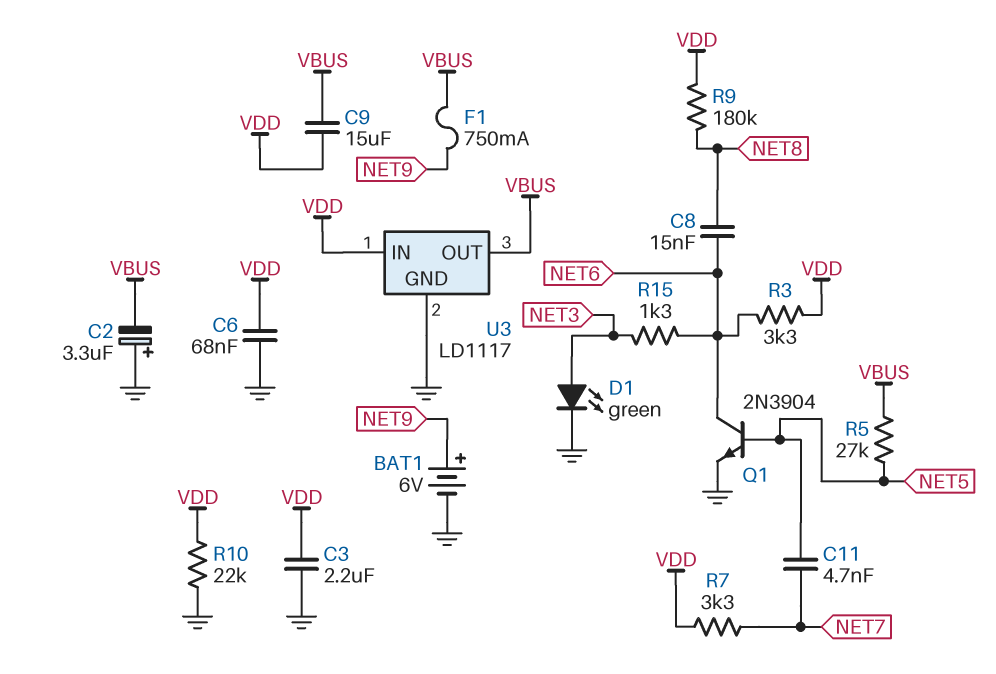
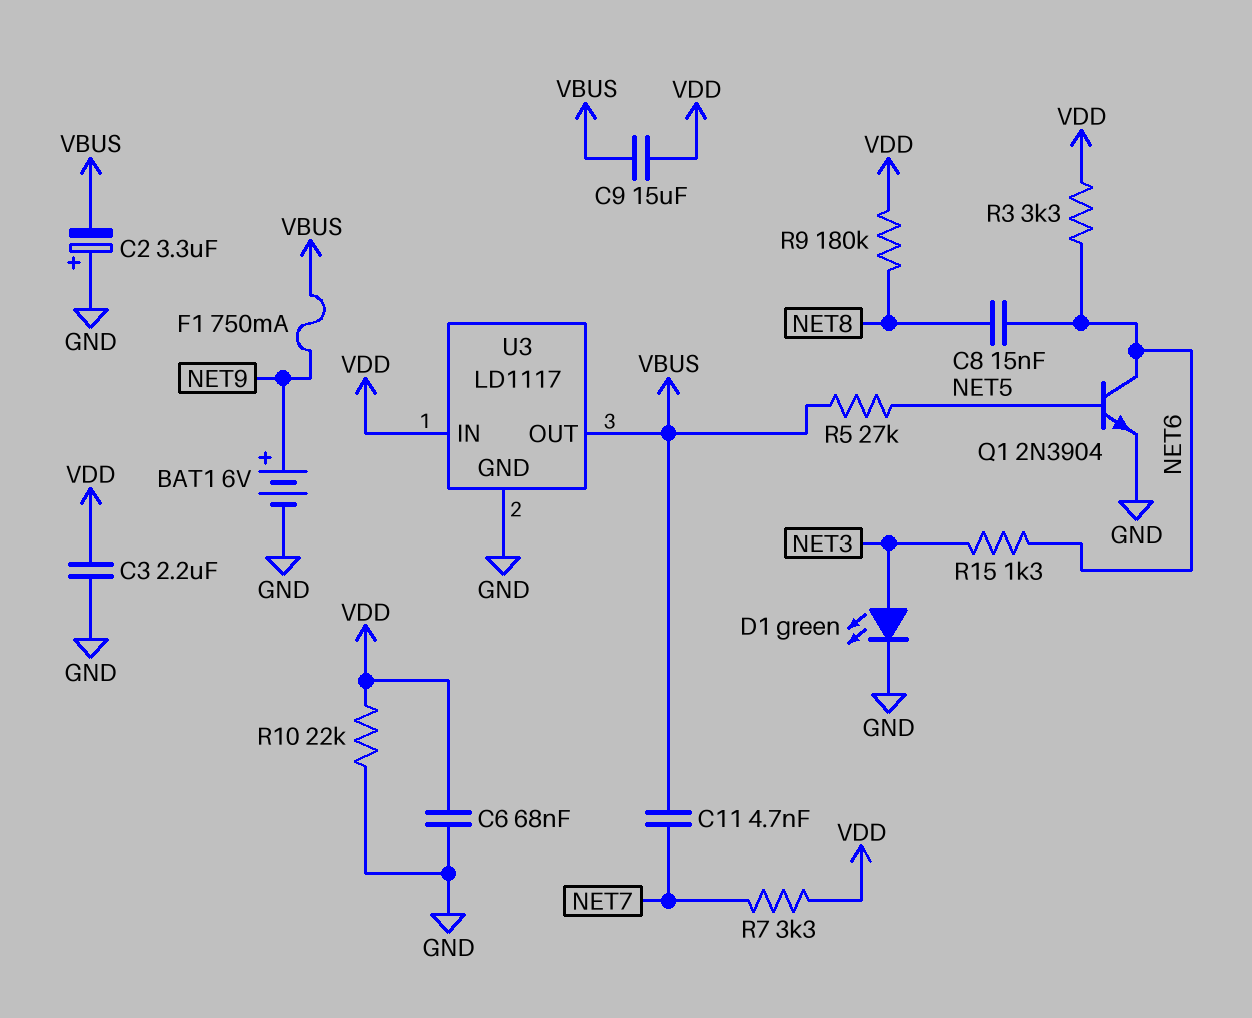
C11: 4.7nF (NET5, NET7) -> 4.7nF (NET7, VBUS)

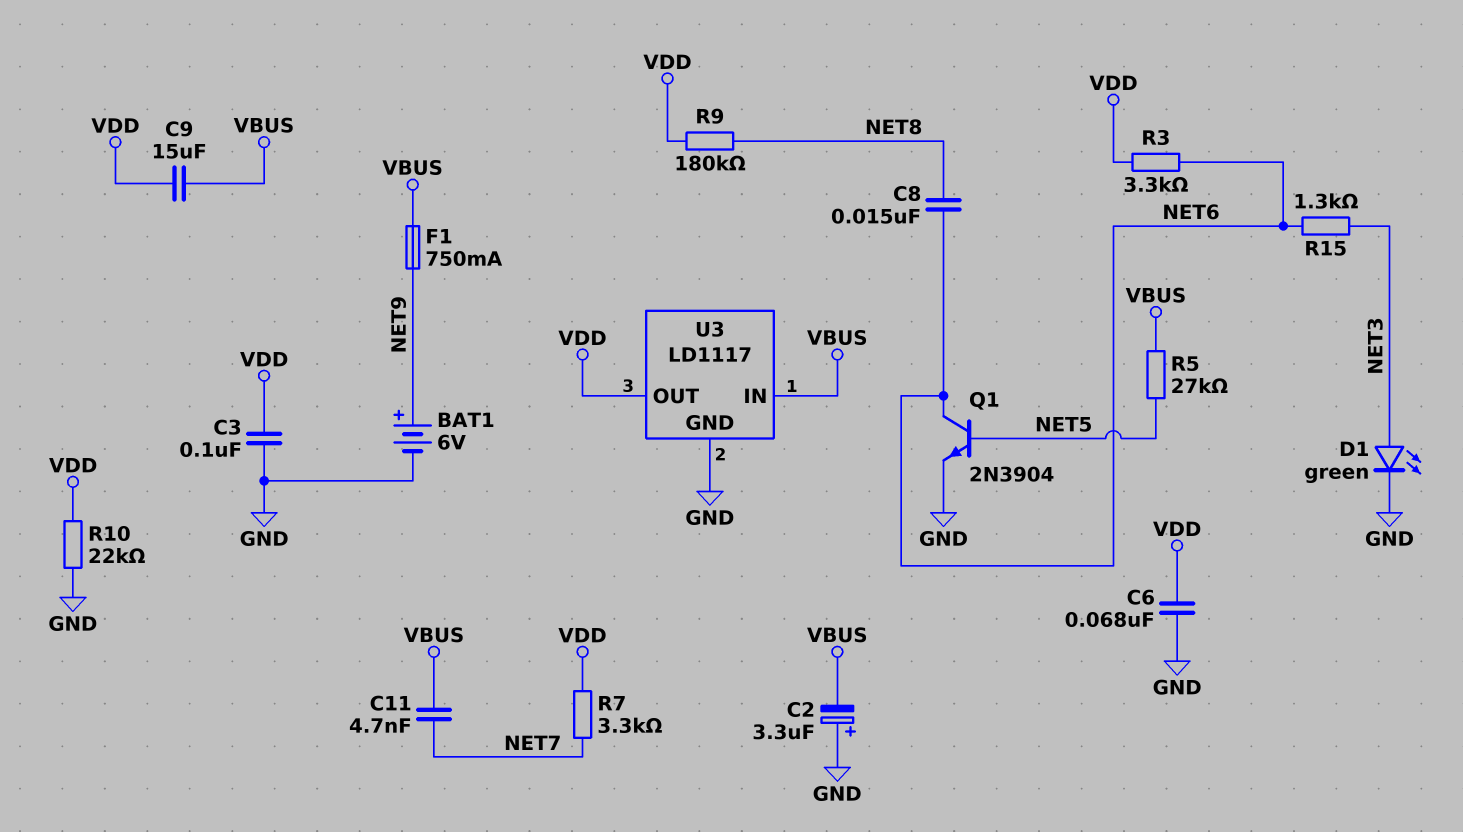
C3: 2.2uF (GND, VDD) -> 100nF (GND, VDD)
U3 pin IN: VDD -> VBUS
U3 pin OUT: VBUS -> VDD

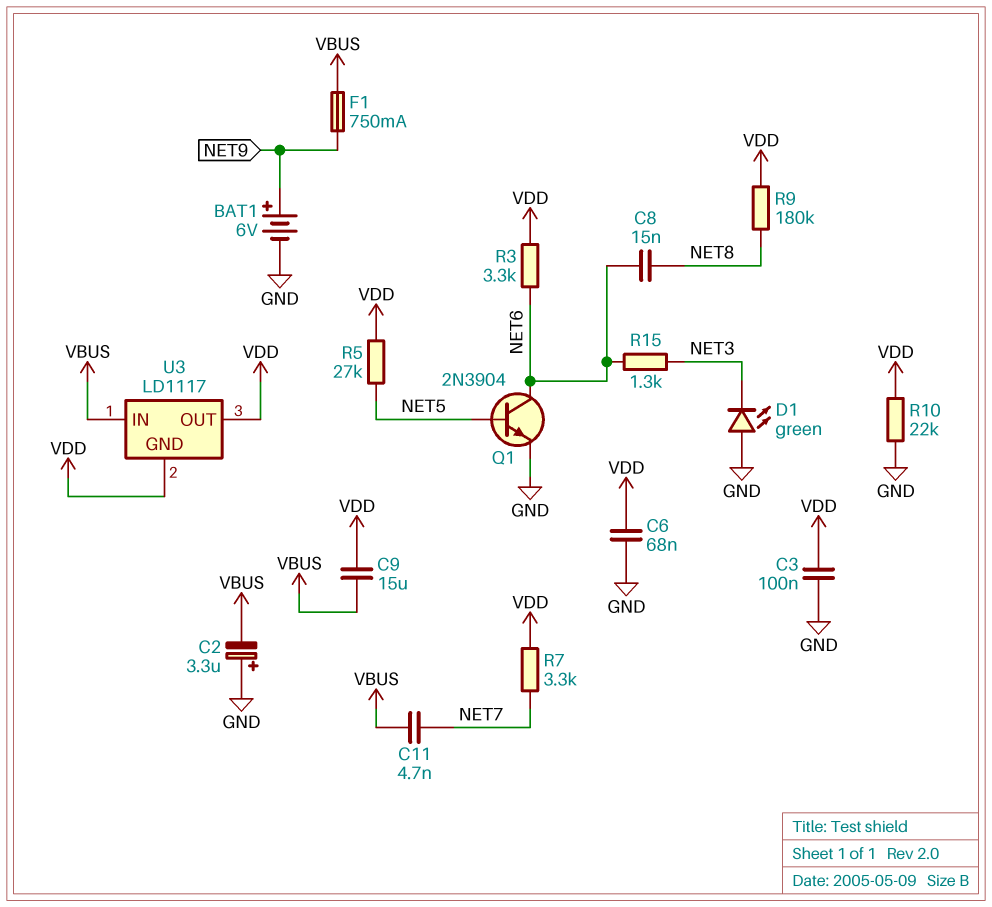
D1: LED green (A NET3, K GND) -> LED green (A GND, K NET3)
R5: 27k (NET5, VBUS) -> 27k (NET5, VDD)
U3 pin GND: GND -> VDD

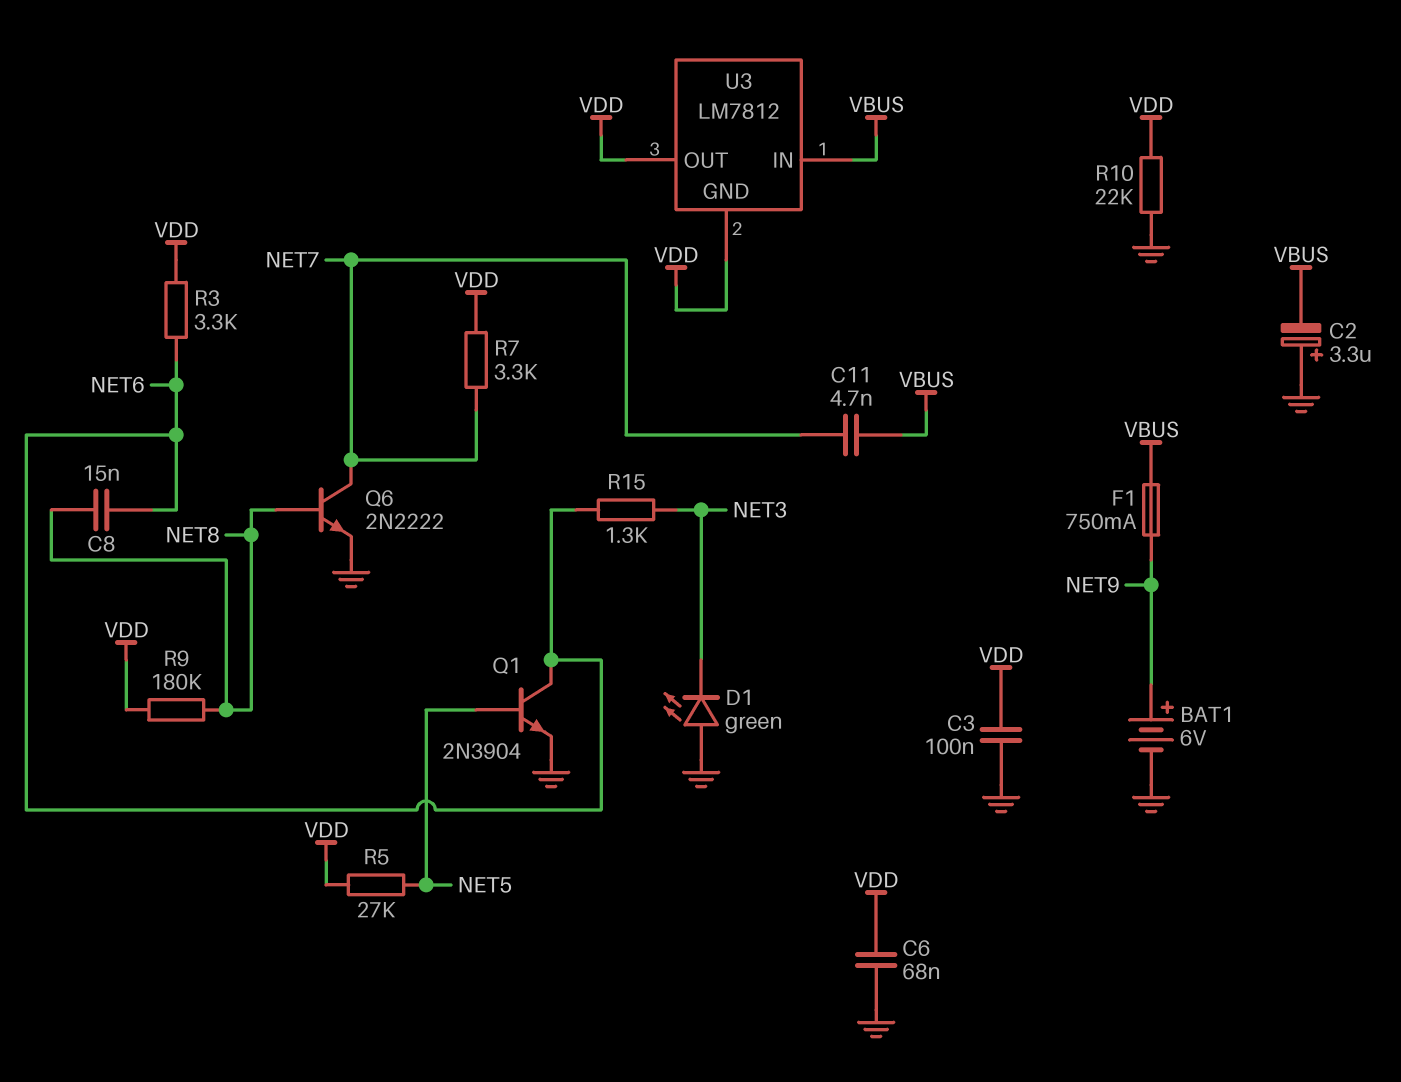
C9: 15uF (VBUS, VDD) -> none
Q6: none -> NPN 2N2222 (B NET8, C NET7, E GND)
U3: LD1117 -> LM7812

